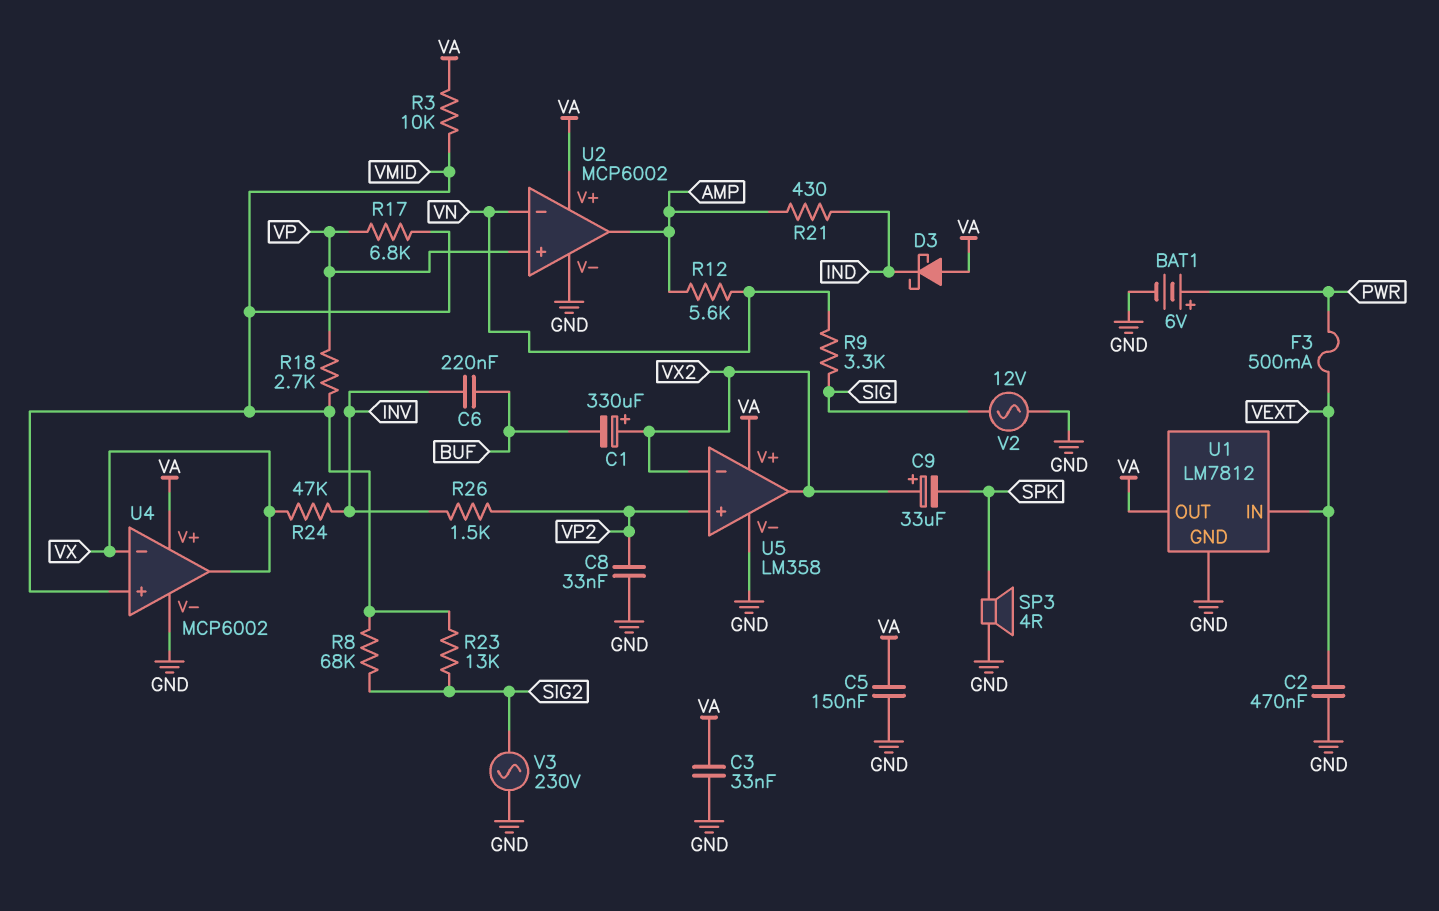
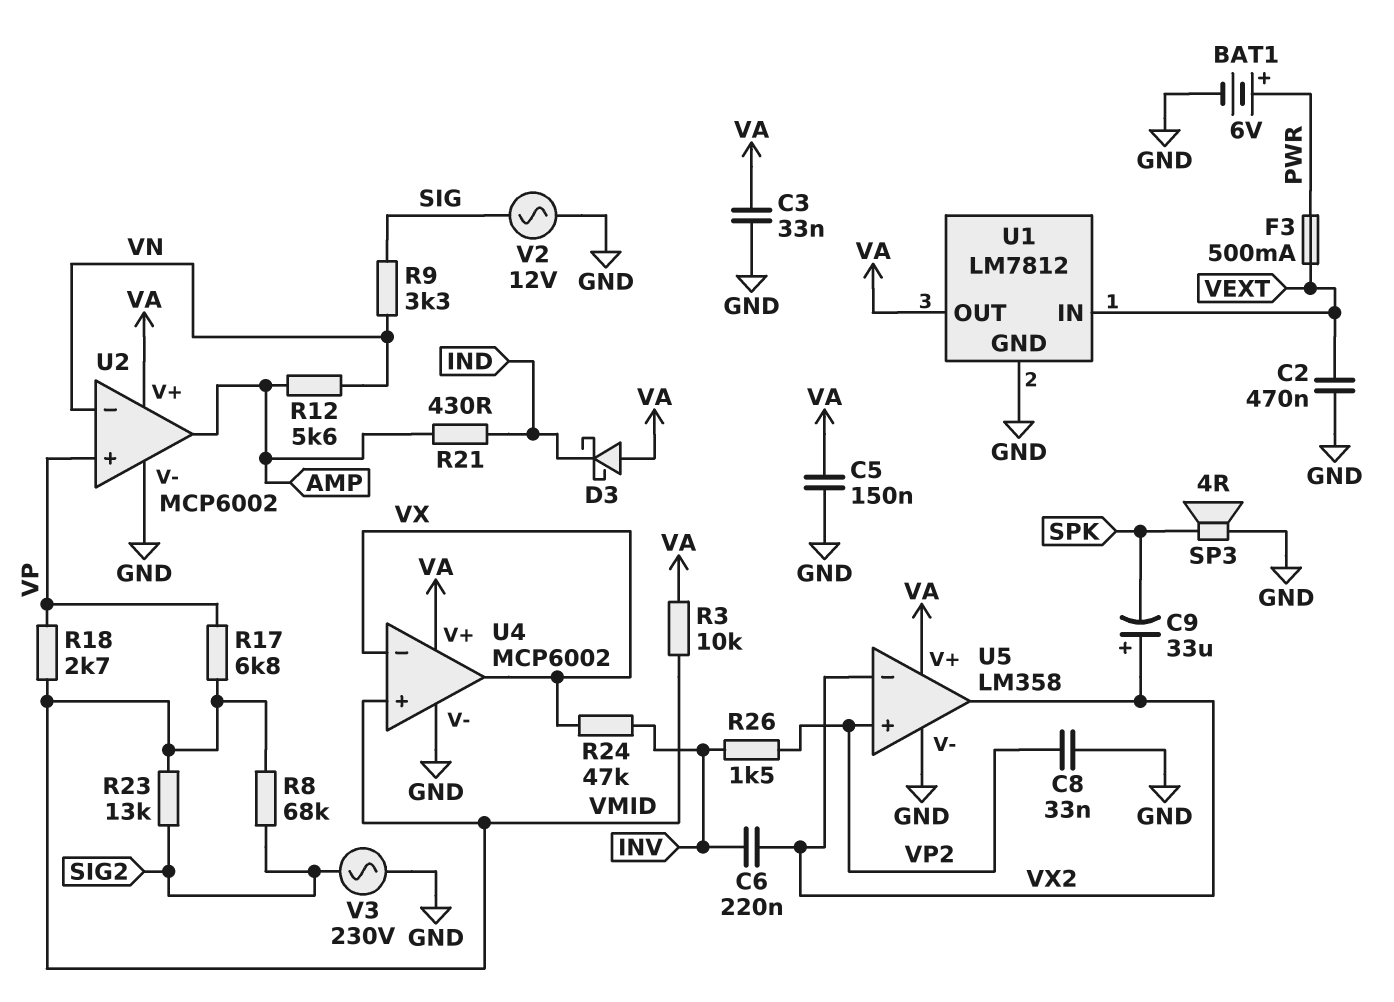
C1: 330uF (plus VX2, minus BUF) -> none
C6: 220nF (BUF, INV) -> 220nF (INV, VX2)

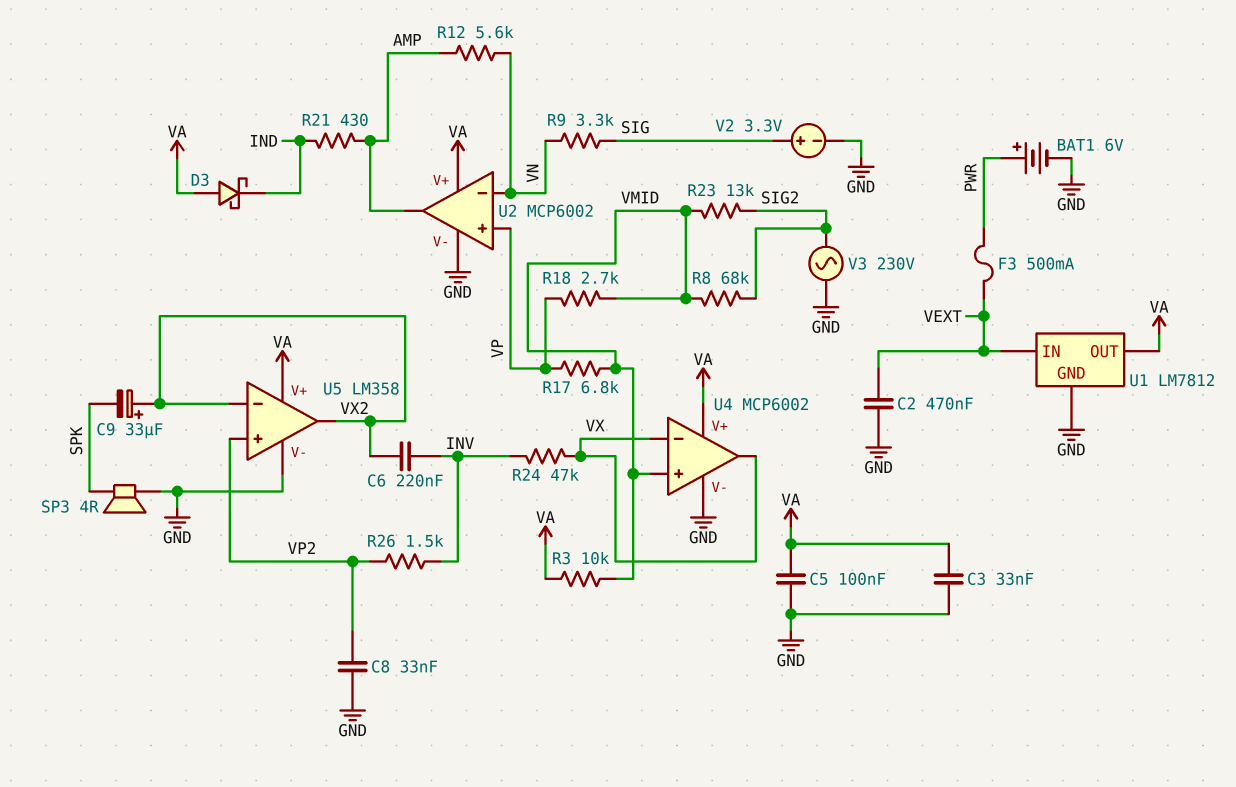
C5: 150nF (GND, VA) -> 100nF (GND, VA)
V2: AC 12V (GND, SIG) -> 3.3V (plus SIG, minus GND)

